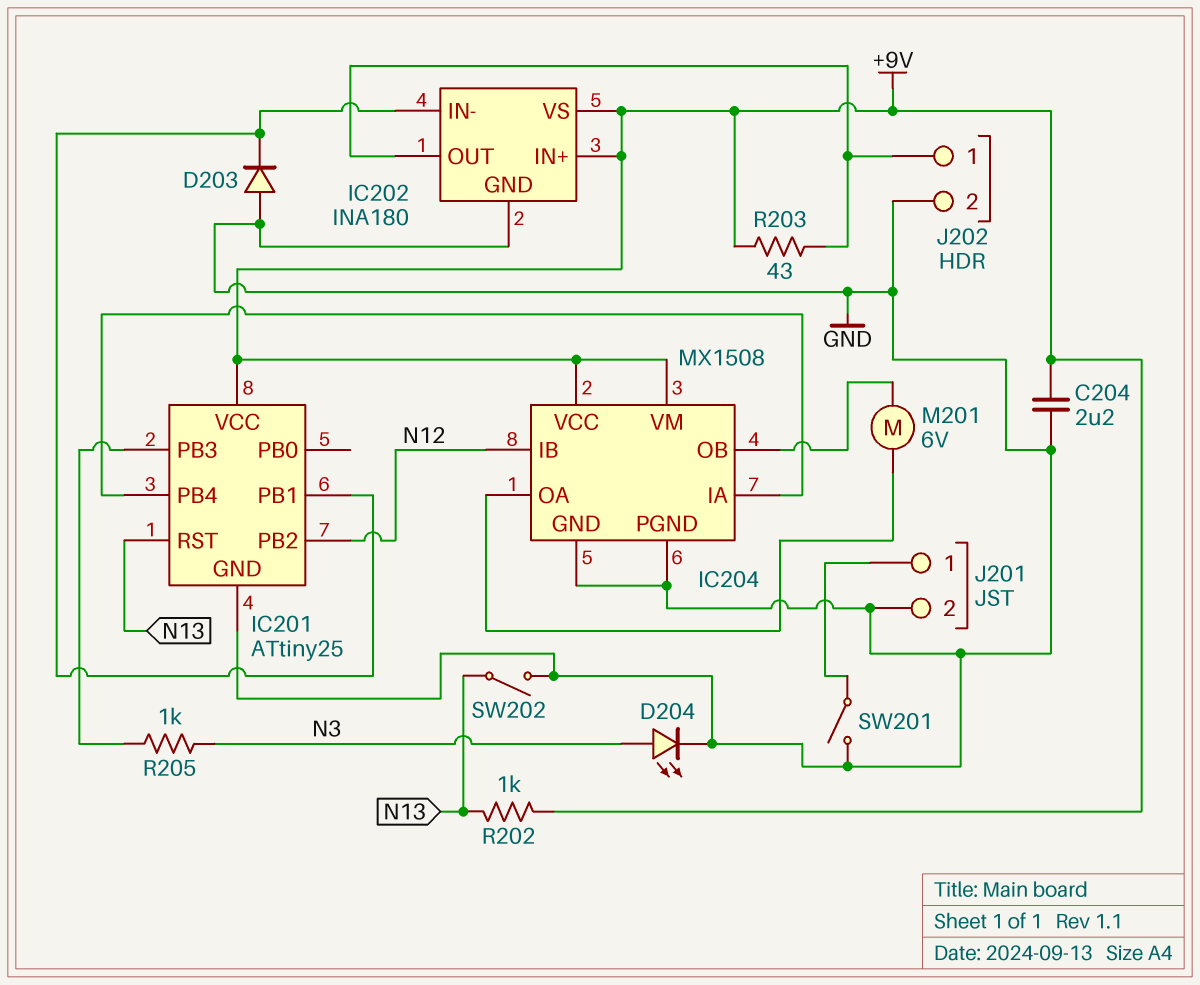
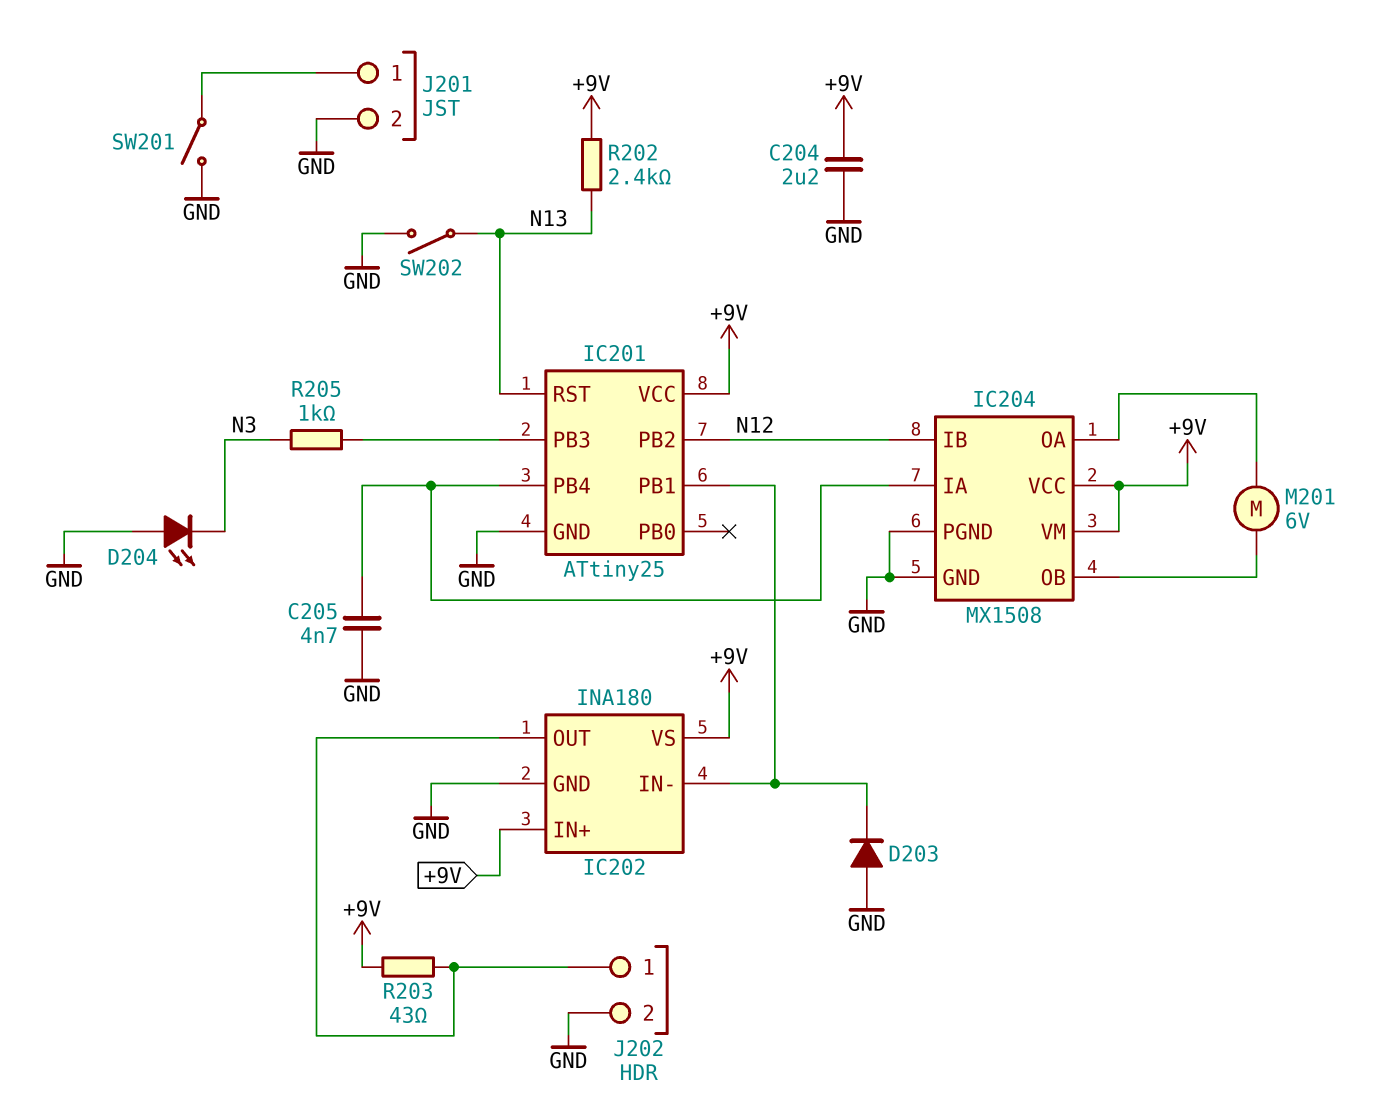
C205: none -> 4.7nF (GND, IC201/PB4)
D204: LED (A N3, K GND) -> LED (A GND, K N3)
R202: 1k (+9V, N13) -> 2.4k (+9V, N13)

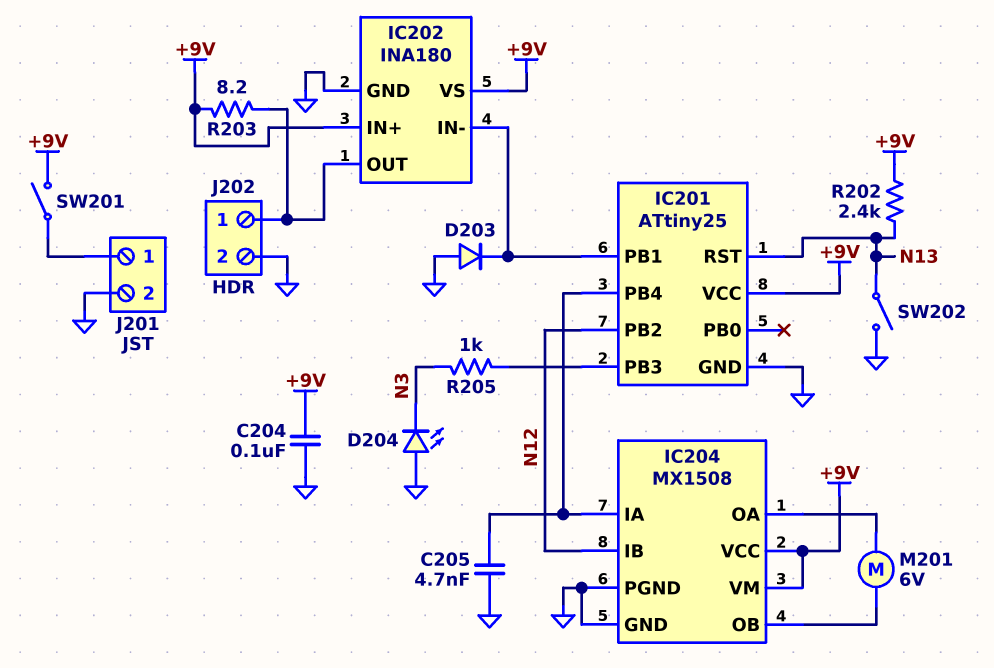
C204: 2.2uF (+9V, GND) -> 100nF (+9V, GND)
R203: 43 (+9V, IC202/OUT) -> 8.2 (+9V, IC202/OUT)
SW201: switch (GND, J201/1) -> switch (+9V, J201/1)

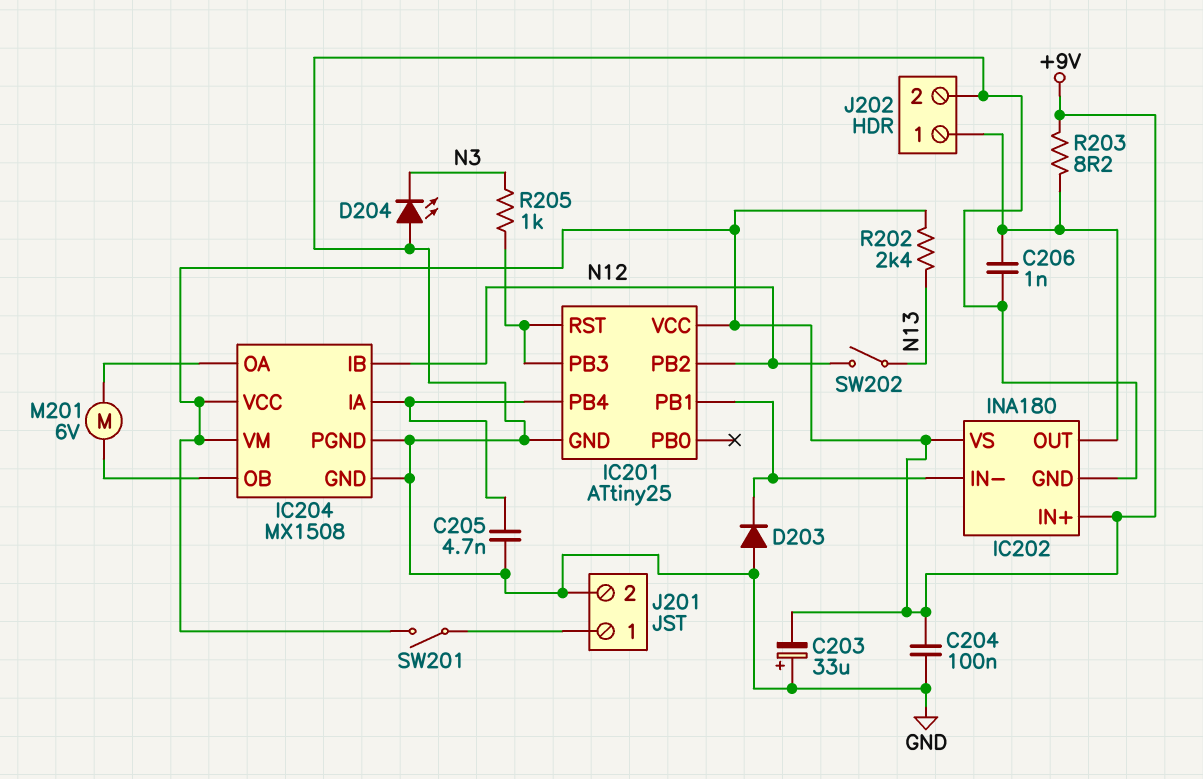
C203: none -> 33uF (plus GND, minus +9V)
C206: none -> 1nF (GND, IC202/OUT)
IC201 pin RST: N13 -> IC201/PB3
SW202: switch (GND, N13) -> switch (N12, N13)

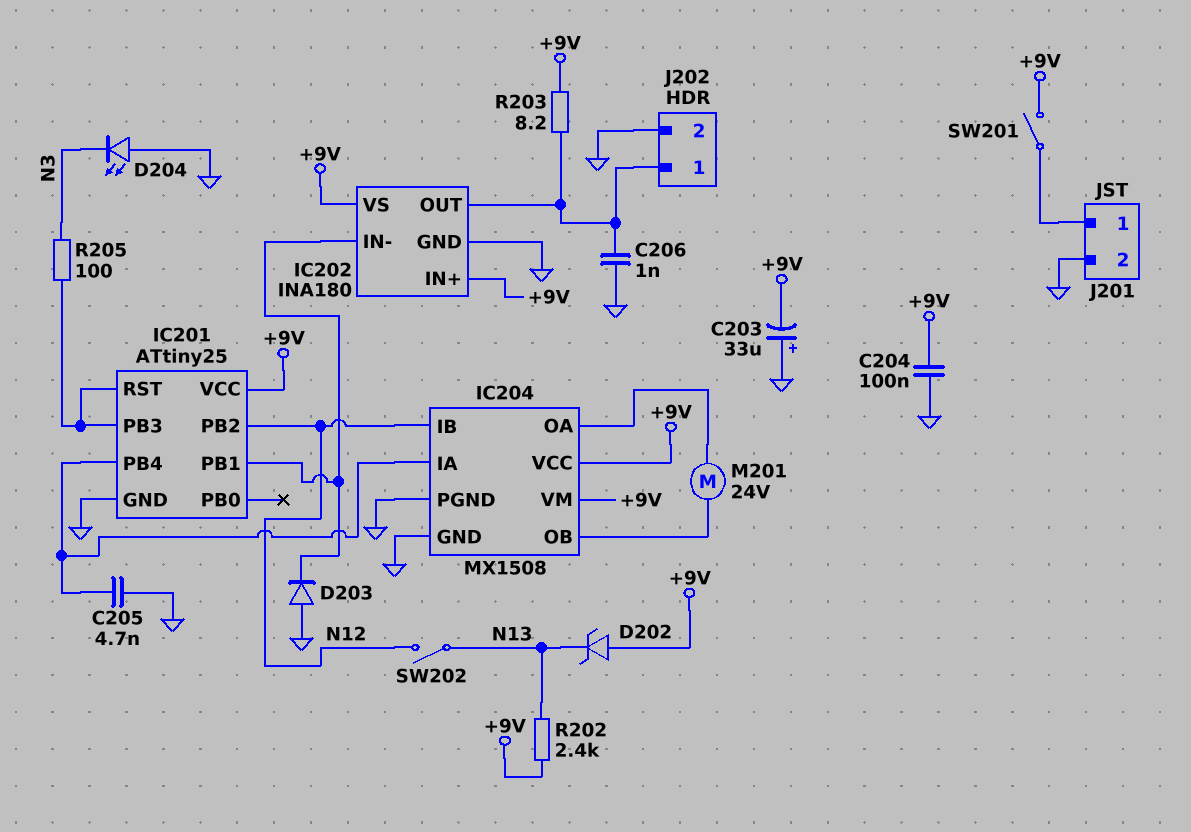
D202: none -> zener (A +9V, K N13)
M201: motor 6V (IC204/OA, IC204/OB) -> motor 24V (IC204/OA, IC204/OB)
R205: 1k (IC201/PB3, N3) -> 100 (IC201/PB3, N3)

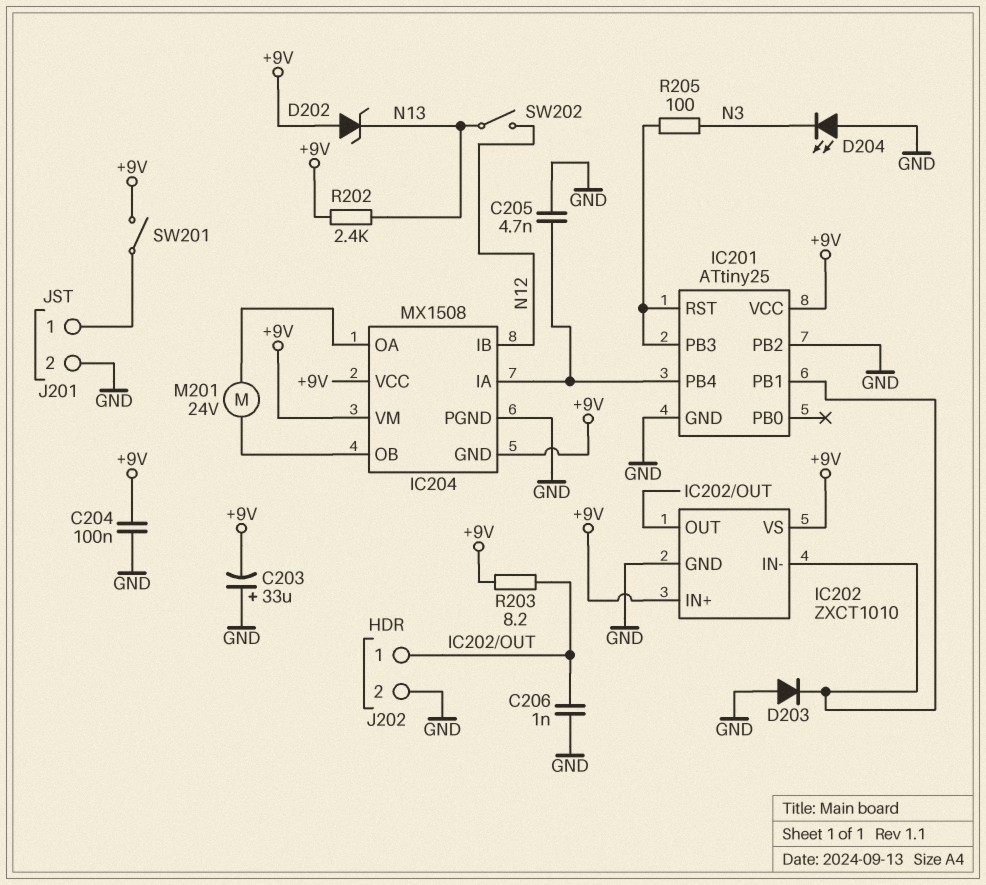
IC201 pin PB2: N12 -> GND
IC202: INA180 -> ZXCT1010
IC204 pin GND: GND -> +9V

